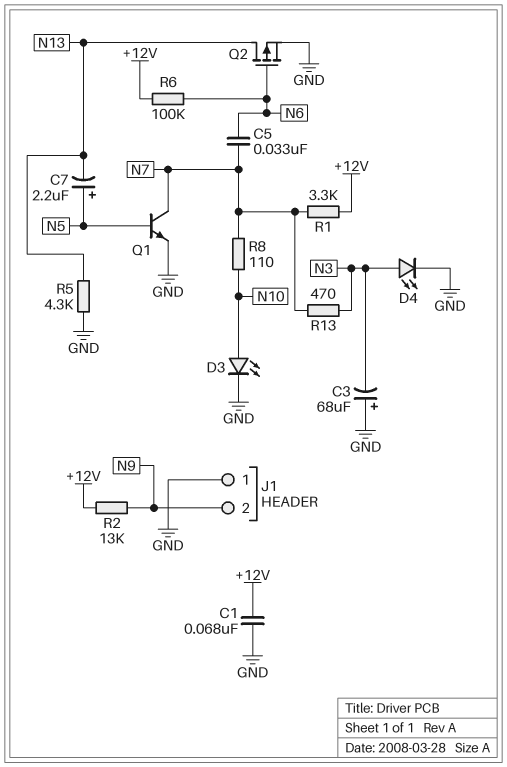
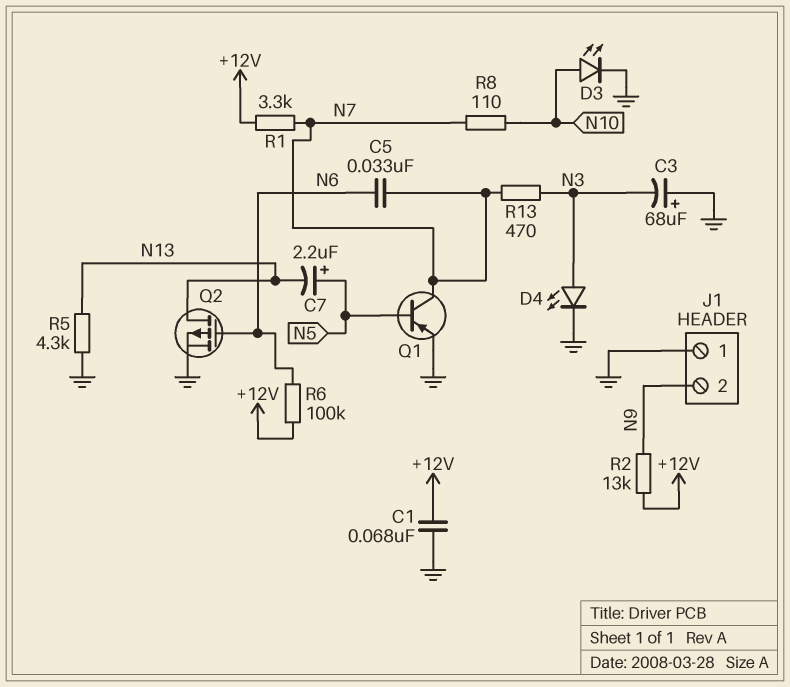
Q1: NPN (B N5, C N7, E GND) -> PNP (B N5, C N7, E GND)

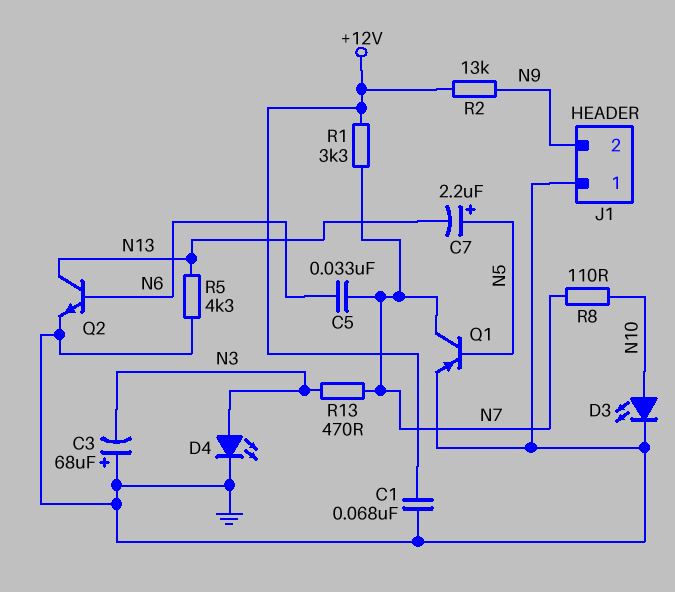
Q2: PMOS (G N6, D N13, S GND) -> NPN (B N6, C N13, E GND)
R6: 100k (+12V, N6) -> none

